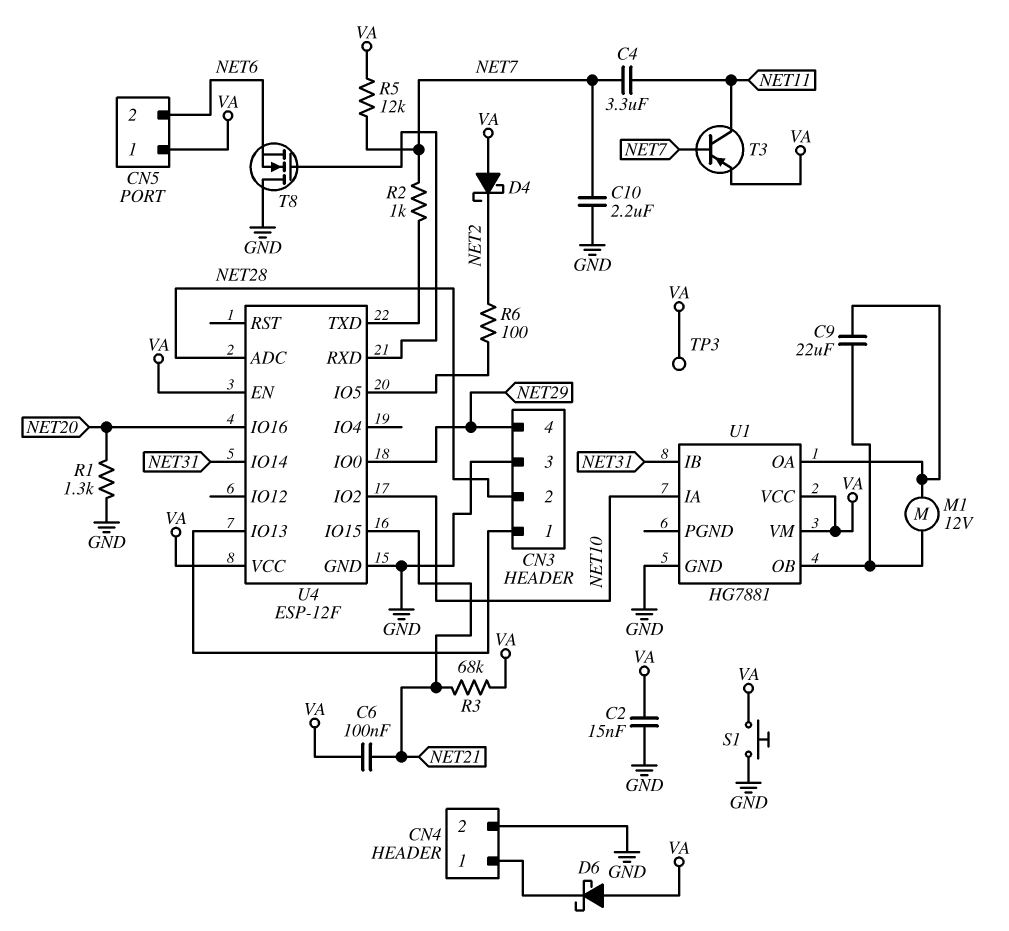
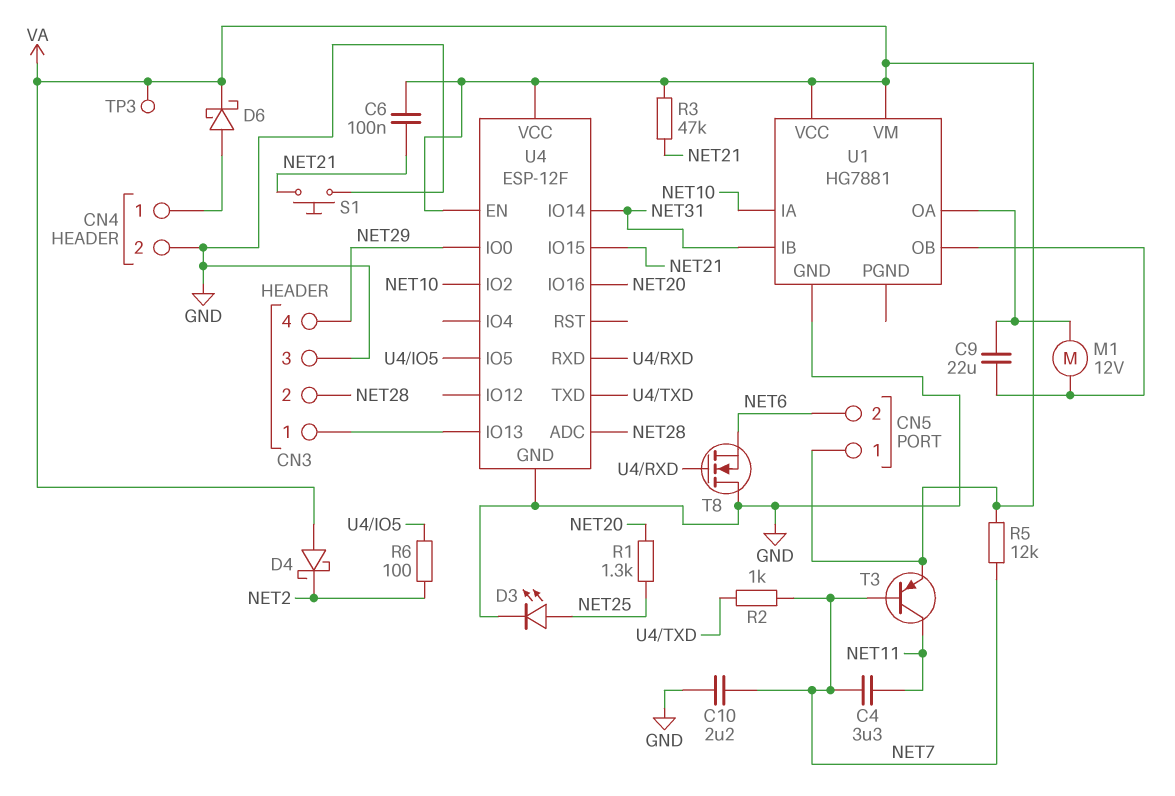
C2: 15nF (GND, VA) -> none
D3: none -> LED (A NET25, K GND)
D6: schottky (A VA, K CN4/1) -> schottky (A CN4/1, K VA)
R1: 1.3k (GND, NET20) -> 1.3k (NET20, NET25)
R3: 68k (NET21, VA) -> 47k (NET21, VA)
S1: button (GND, VA) -> button (GND, NET21)

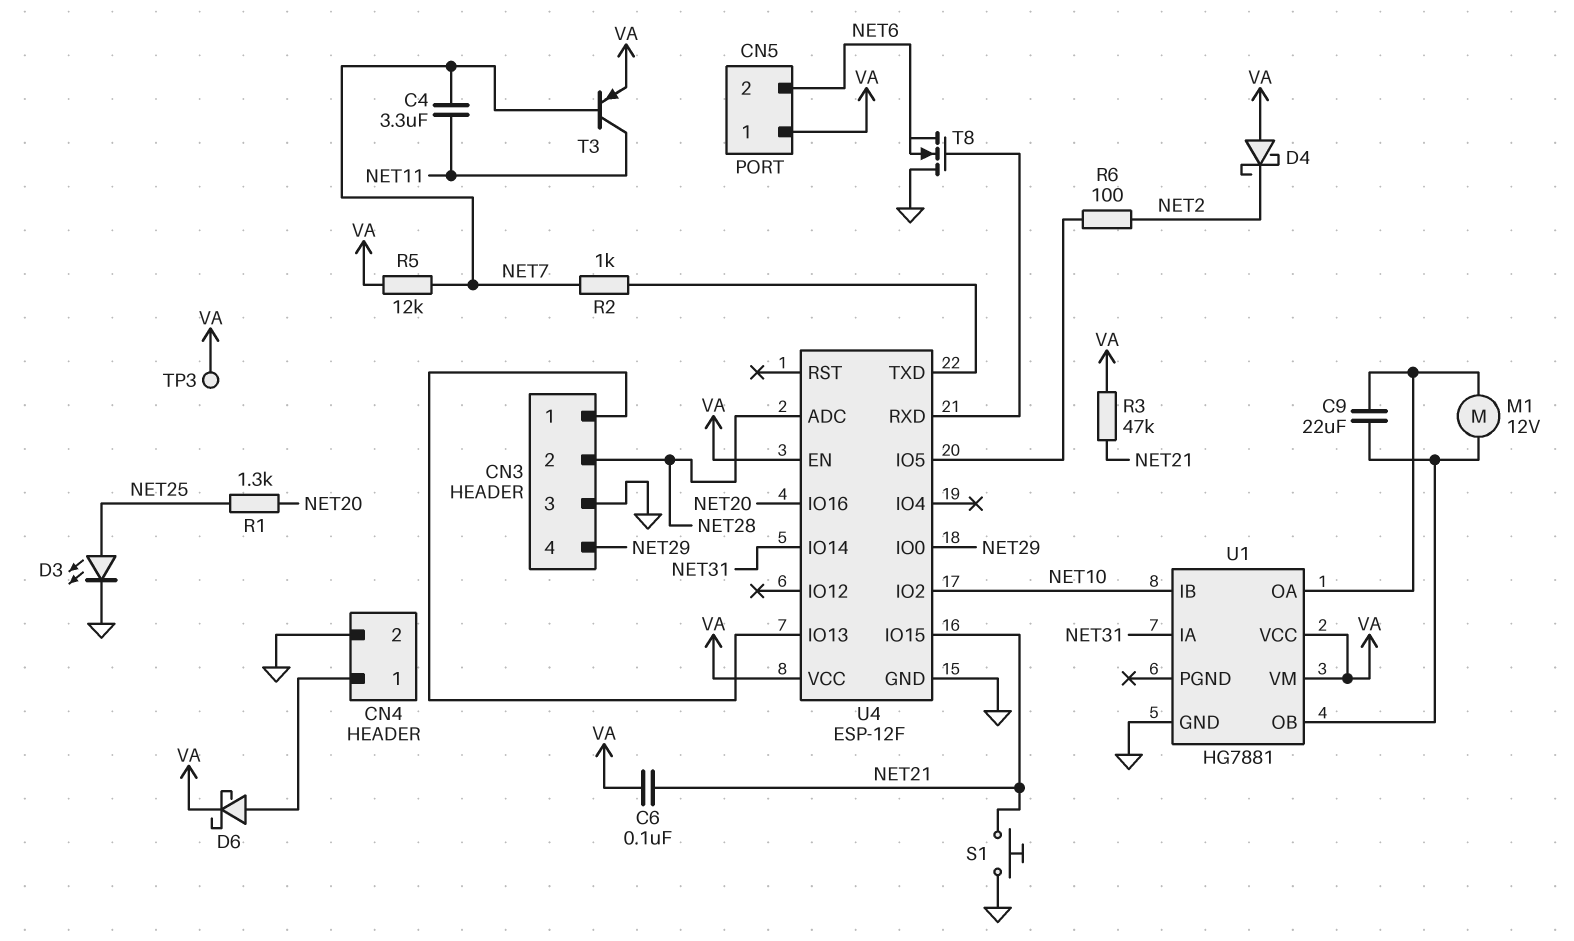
C10: 2.2uF (GND, NET7) -> none
U1 pin IA: NET10 -> NET31
U1 pin IB: NET31 -> NET10

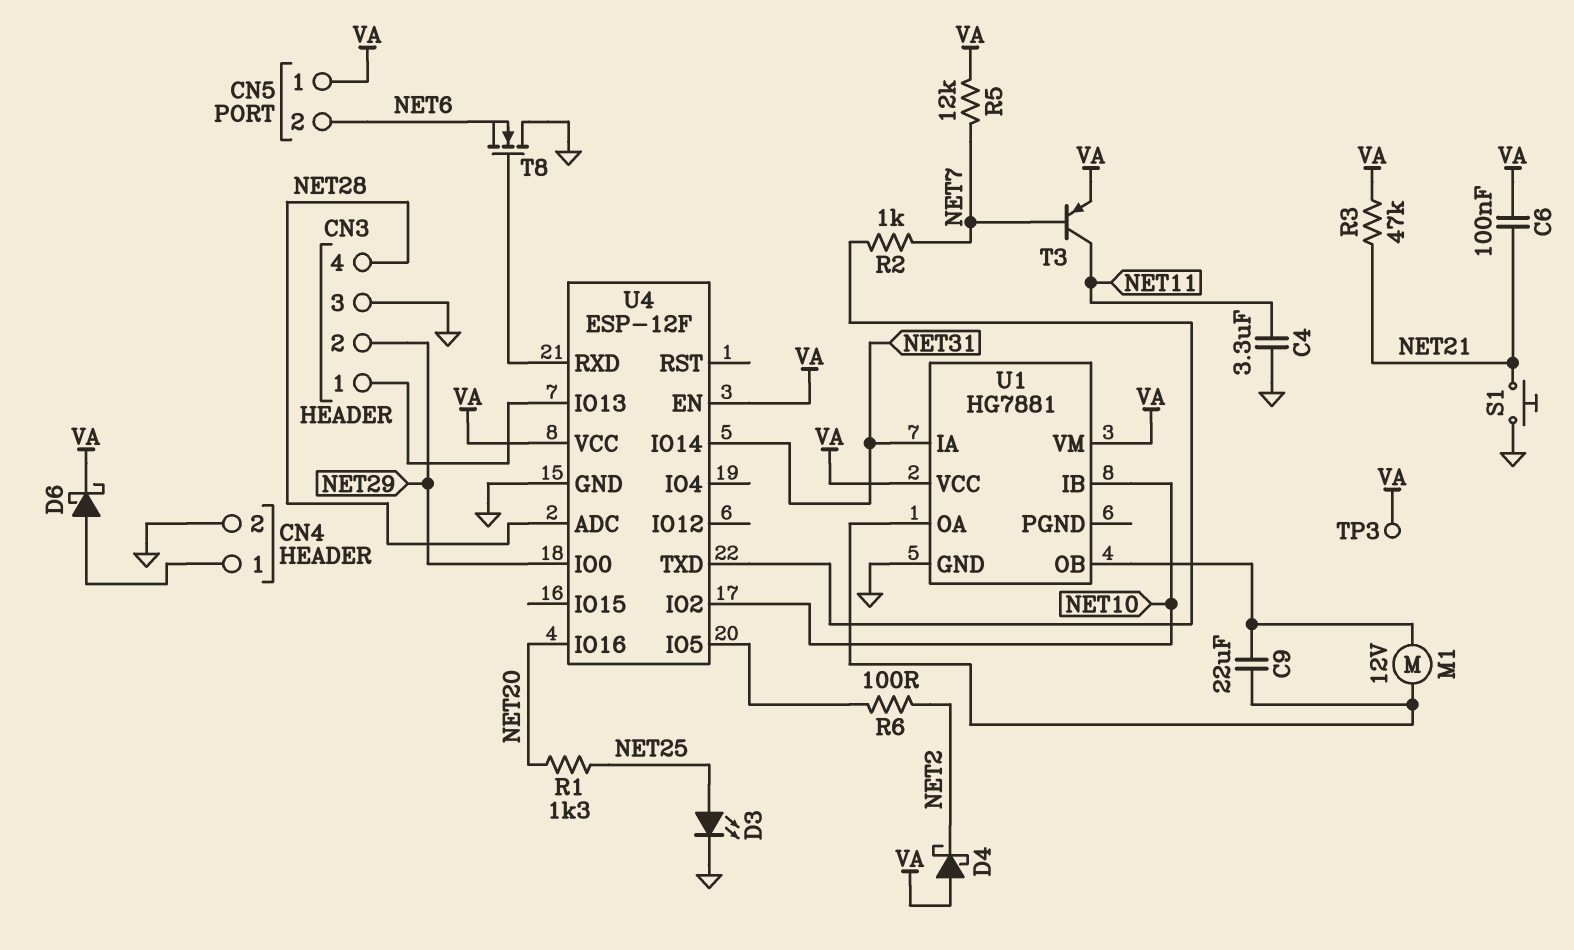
C4: 3.3uF (NET7, NET11) -> 3.3uF (GND, NET11)
CN3 pin 2: NET28 -> NET29
CN3 pin 4: NET29 -> NET28
U4 pin IO15: NET21 -> none

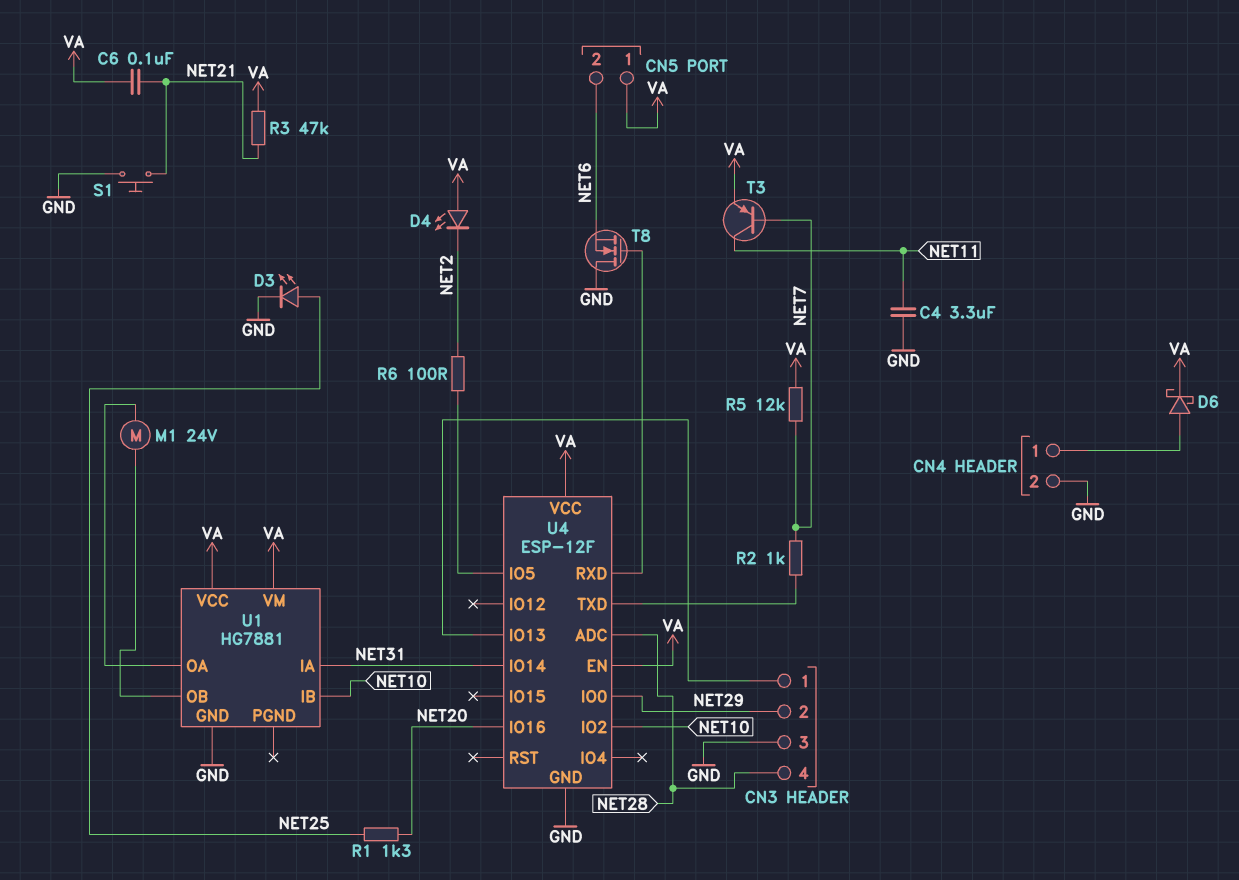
C9: 22uF (U1/OA, U1/OB) -> none
D4: schottky (A VA, K NET2) -> LED (A VA, K NET2)
M1: motor 12V (U1/OA, U1/OB) -> motor 24V (U1/OA, U1/OB)
TP3: test point (VA) -> none

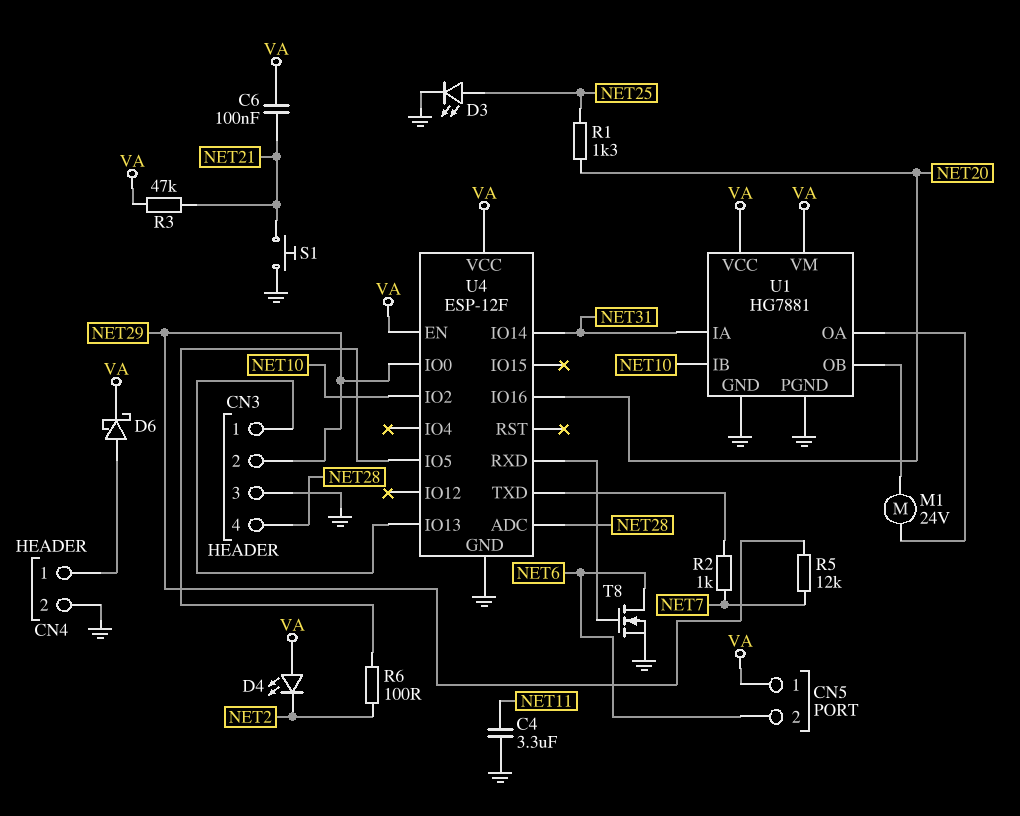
R5: 12k (NET7, VA) -> 12k (NET7, NET29)
T3: PNP (B NET7, C NET11, E VA) -> none
T8: NMOS (G U4/RXD, D GND, S NET6) -> NMOS (G U4/RXD, D NET6, S GND)
U1 pin PGND: none -> GND

